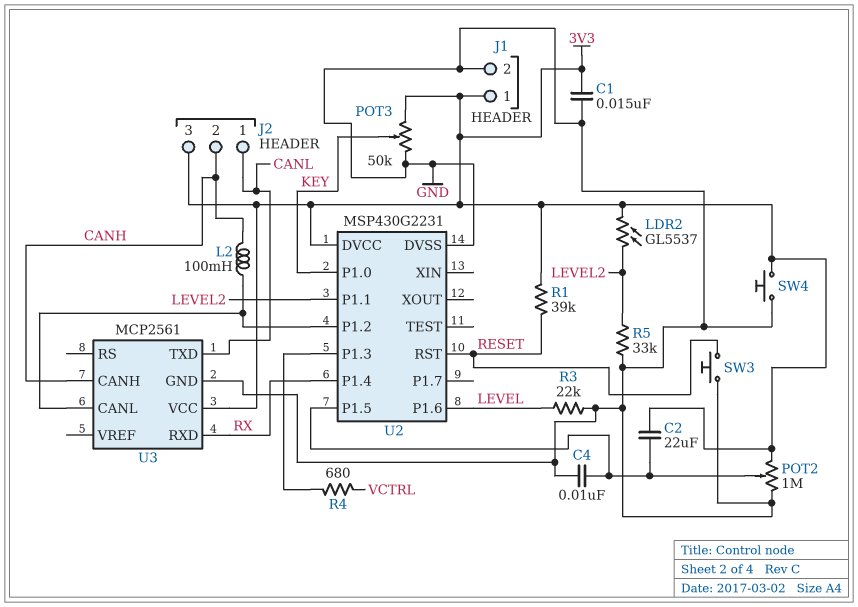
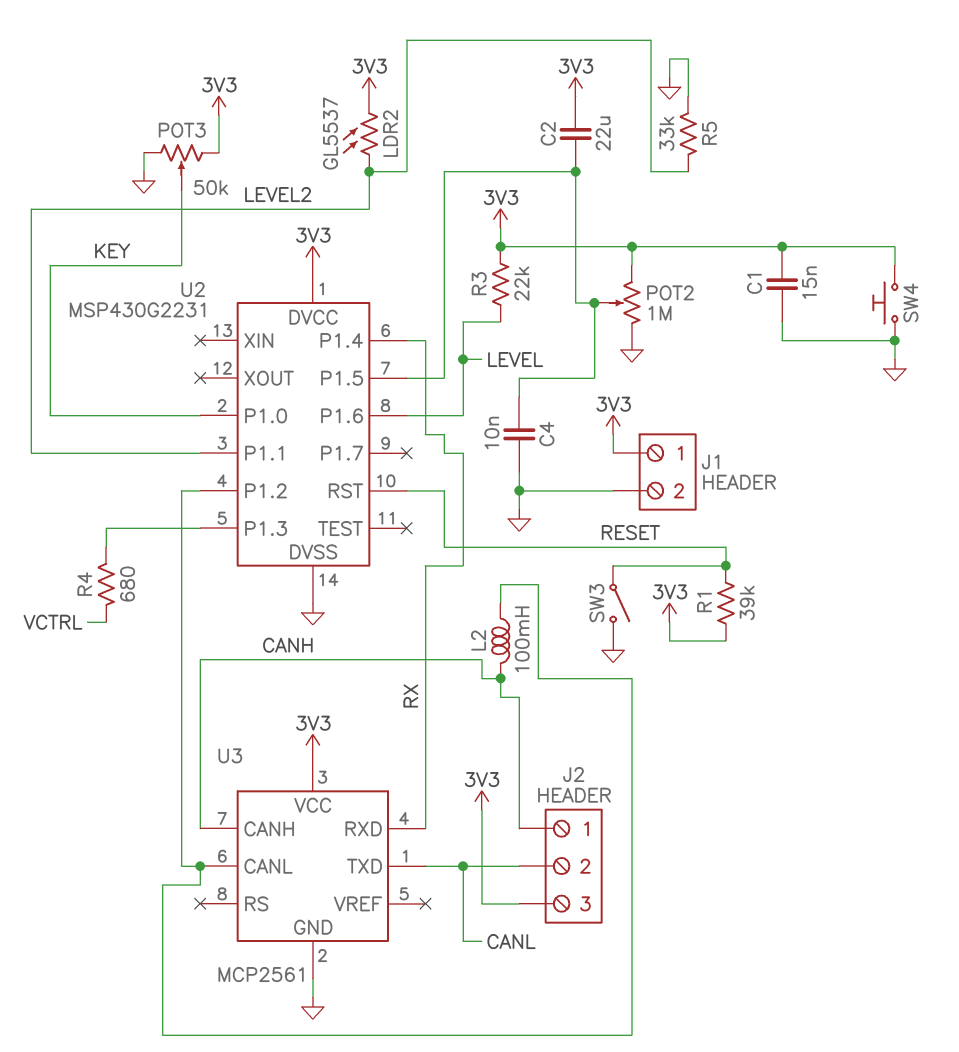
J2 pin 1: CANL -> CANH
J2 pin 2: CANH -> CANL
R3: 22k (GND, LEVEL) -> 22k (3V3, LEVEL)
SW3: button (GND, RESET) -> switch (GND, RESET)

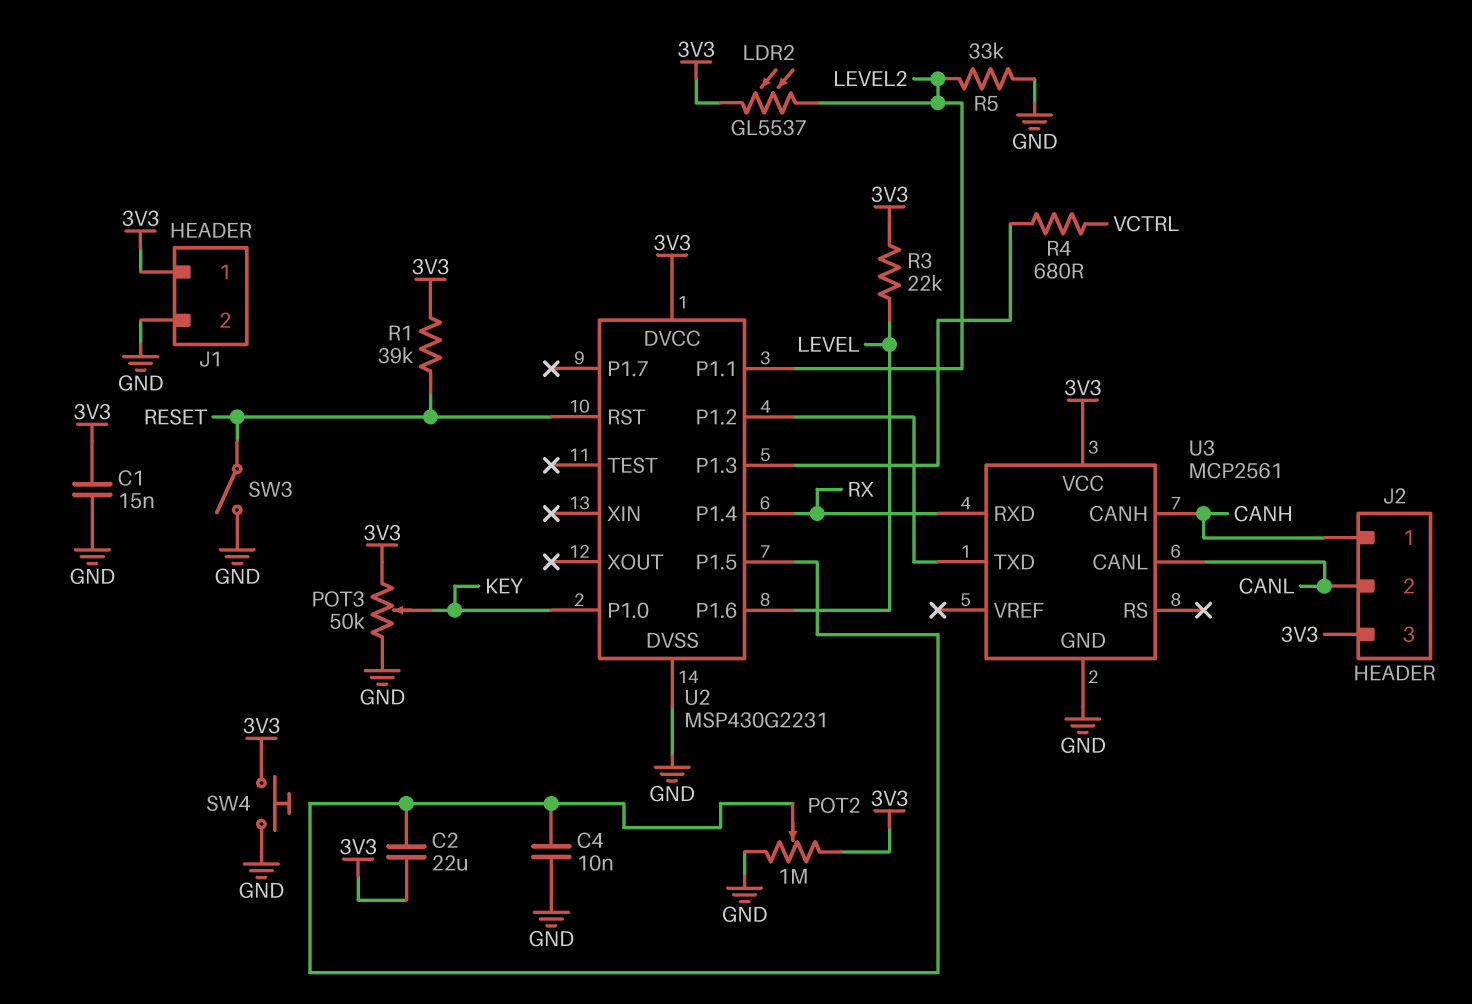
L2: 100mH (CANH, U2/P1.2) -> none
U3 pin CANL: U2/P1.2 -> CANL
U3 pin TXD: CANL -> U2/P1.2

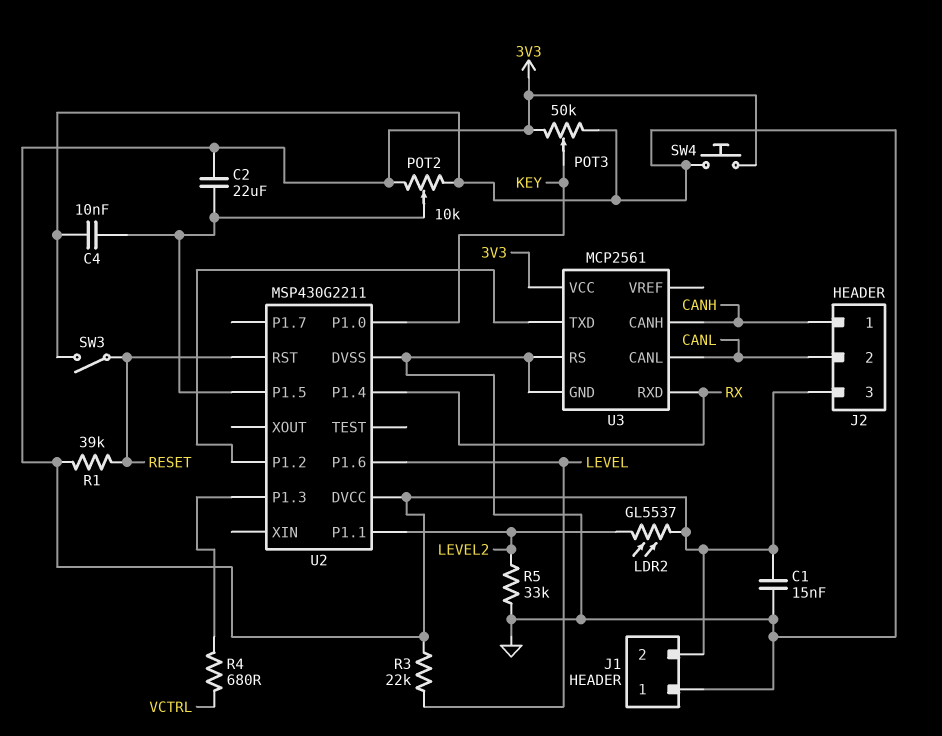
J1 pin 1: 3V3 -> GND
J1 pin 2: GND -> 3V3
POT2: 1M (3V3, GND, wiper U2/P1.5) -> 10k (3V3, GND, wiper U2/P1.5)
U2: MSP430G2231 -> MSP430G2211
U3 pin RS: none -> GND

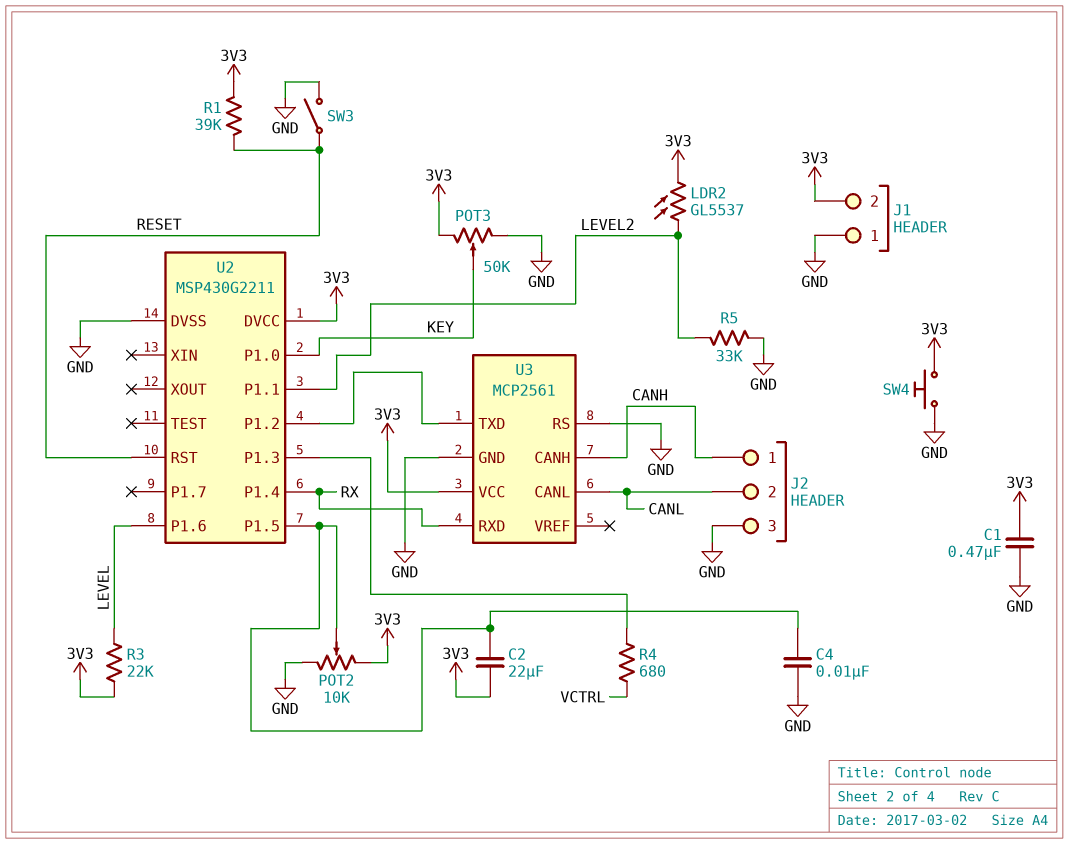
C1: 15nF (3V3, GND) -> 470nF (3V3, GND)
J2 pin 3: 3V3 -> GND

